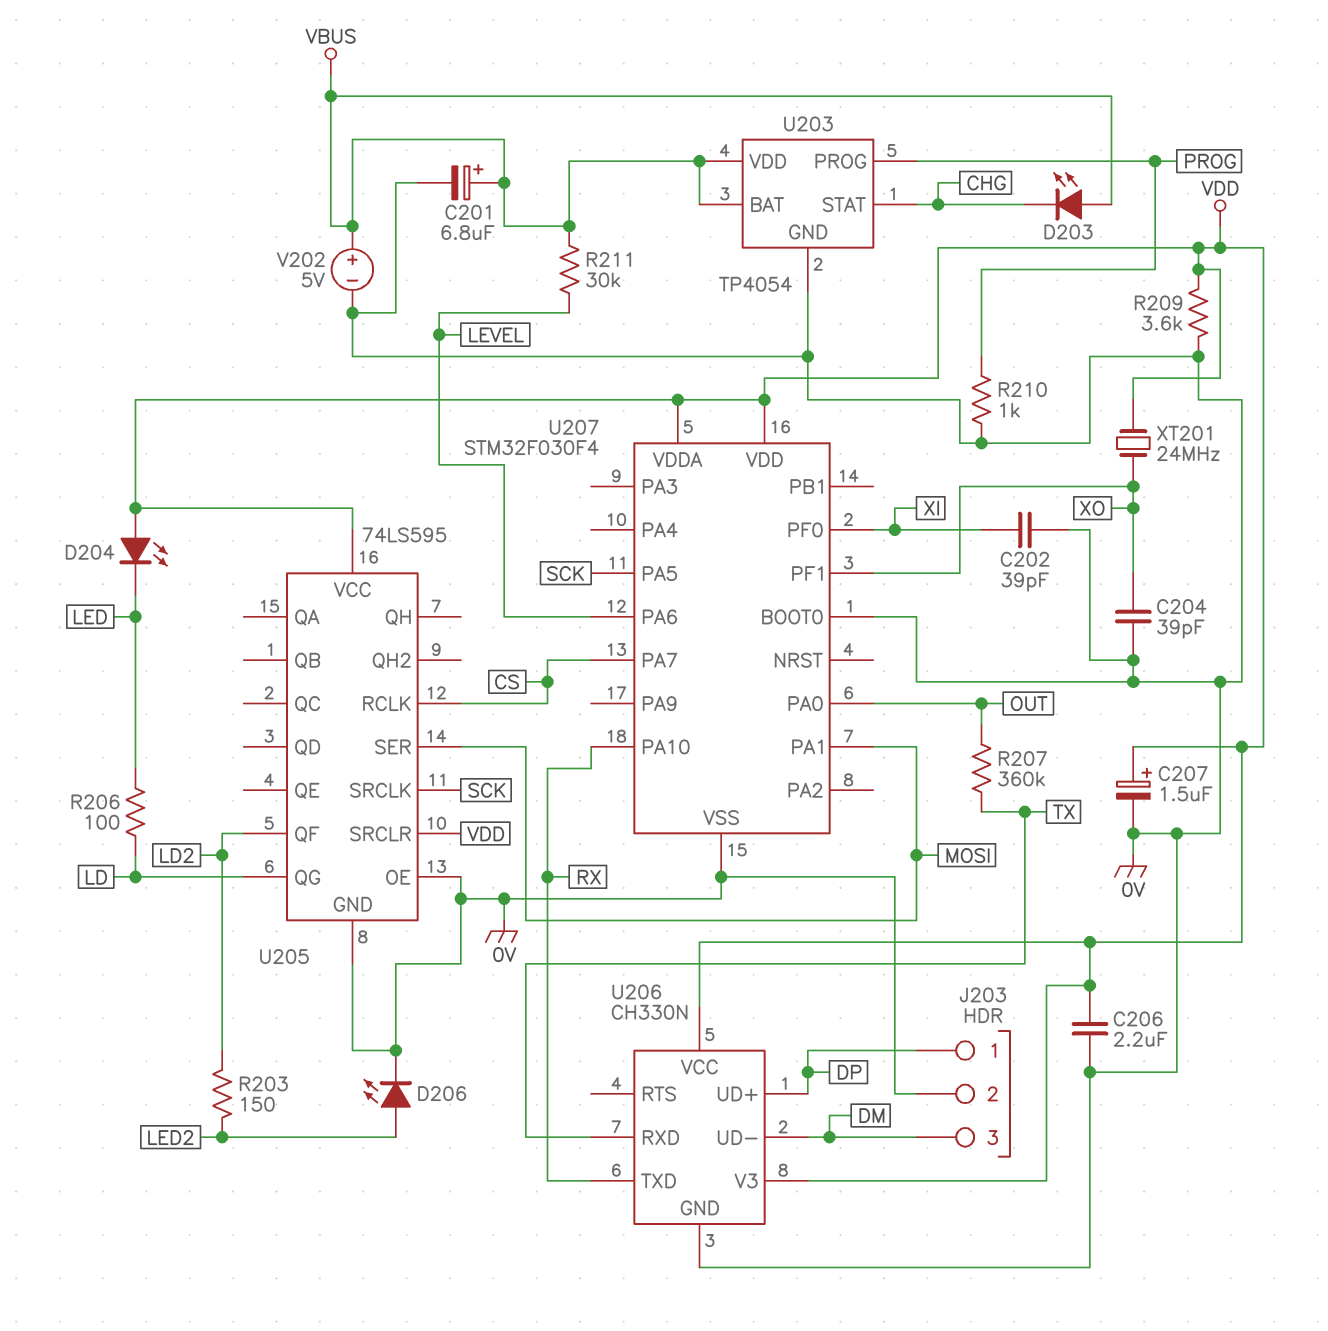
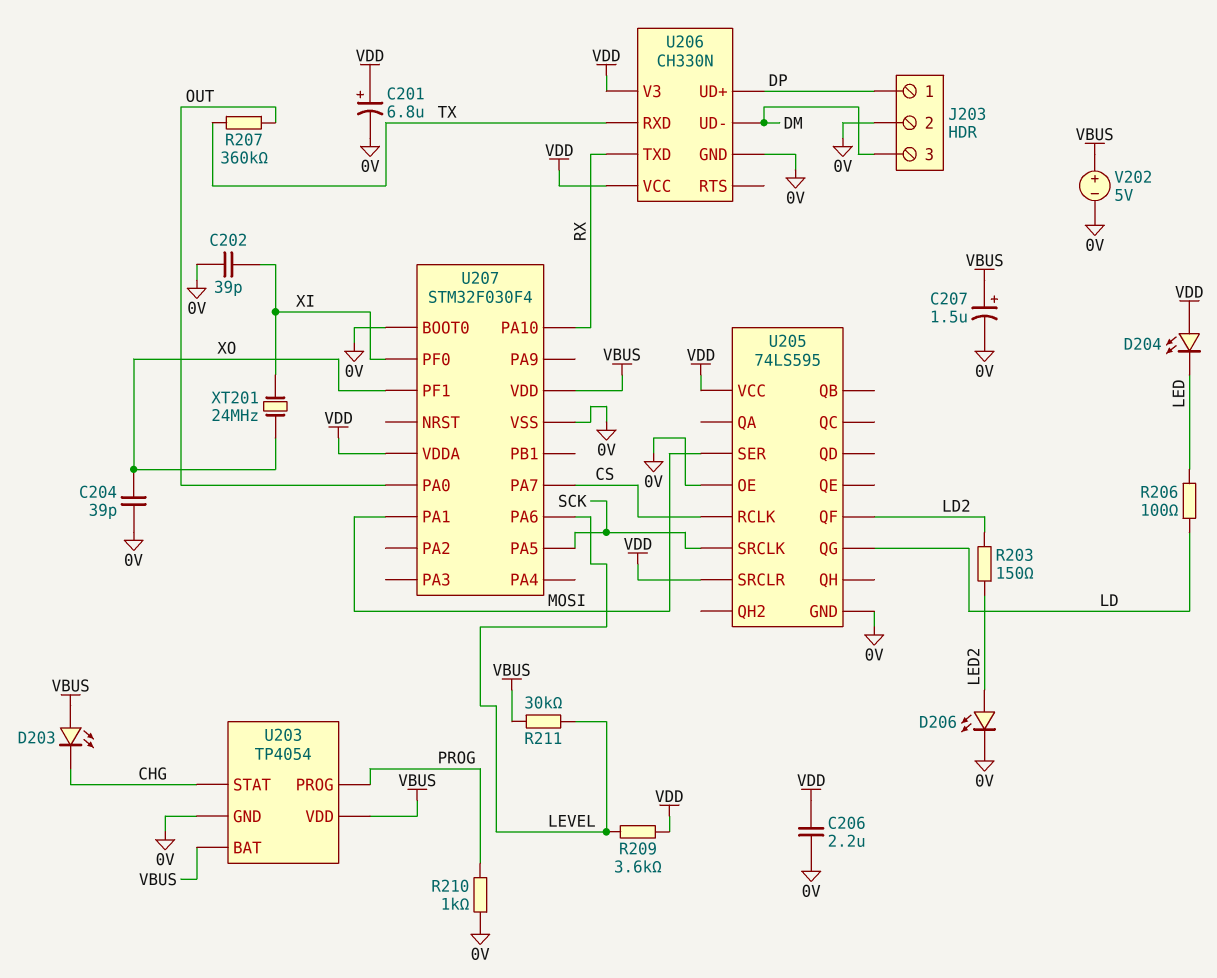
C201: 6.8uF (plus VBUS, minus 0V) -> 6.8uF (plus VDD, minus 0V)
C207: 1.5uF (plus VDD, minus 0V) -> 1.5uF (plus VBUS, minus 0V)
R209: 3.6k (0V, VDD) -> 3.6k (LEVEL, VDD)
U207 pin VDD: VDD -> VBUS
XT201: 24MHz (VDD, XO) -> 24MHz (XI, XO)

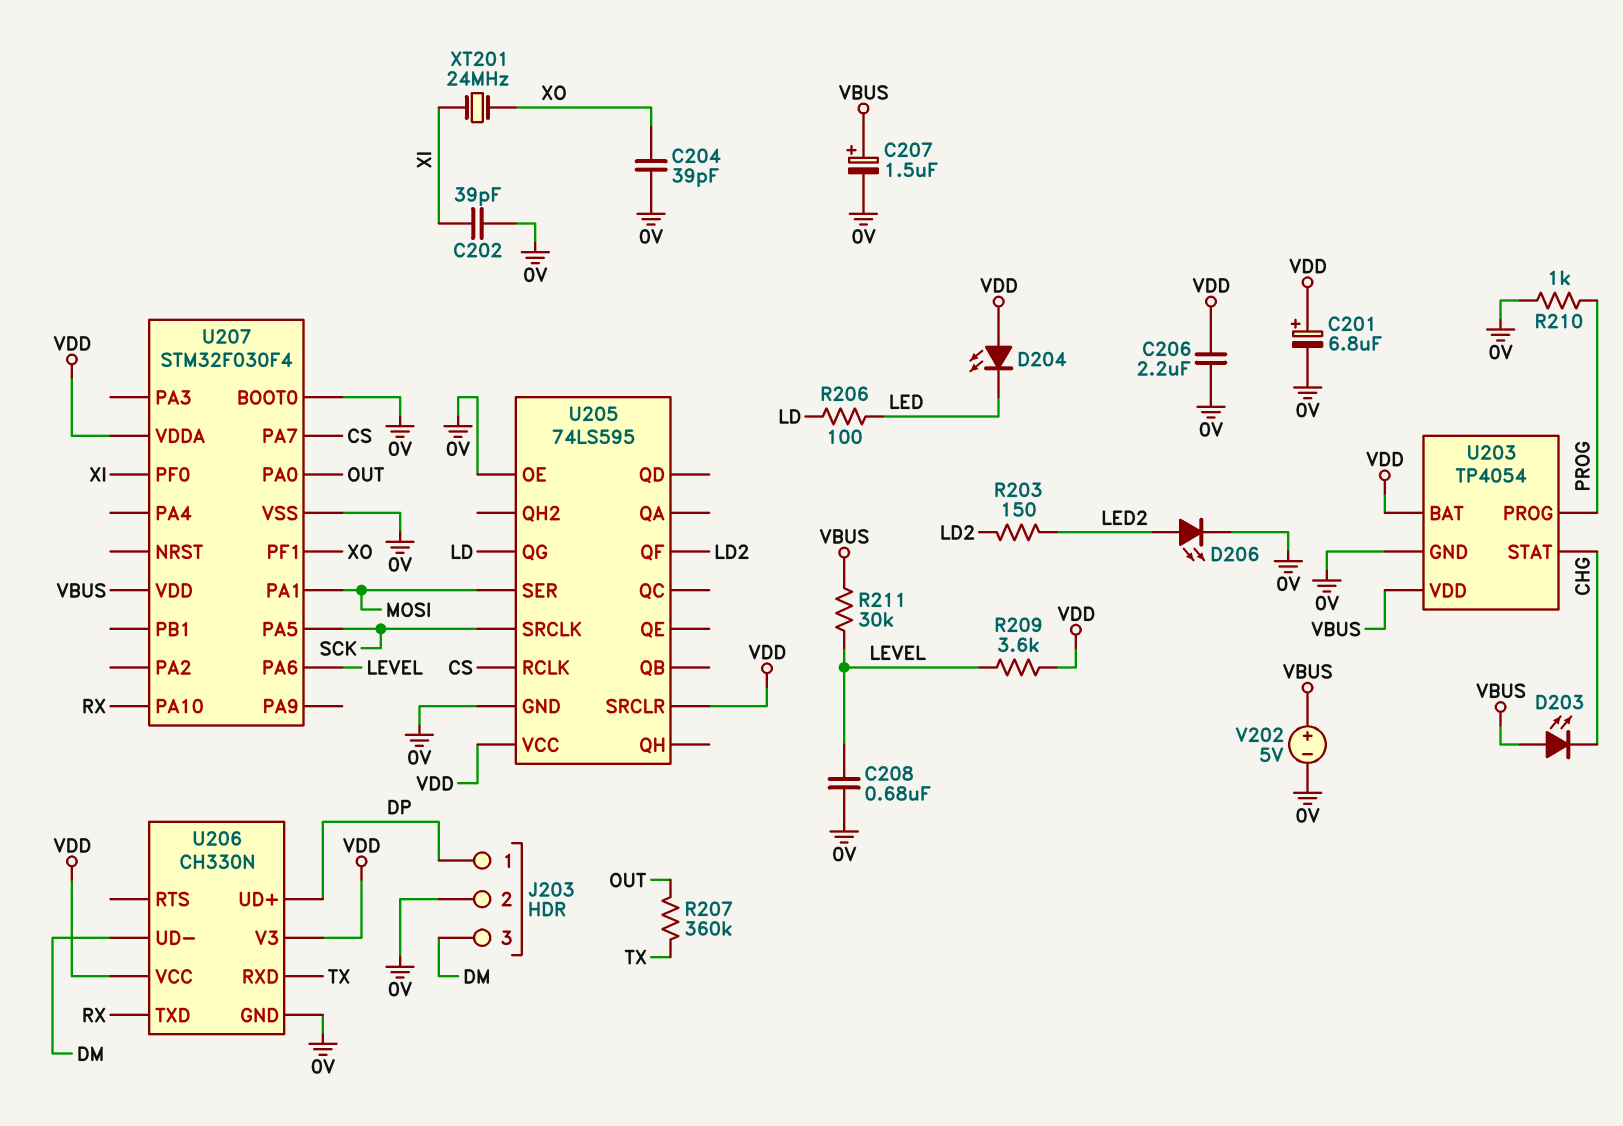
C208: none -> 680nF (0V, LEVEL)
U203 pin BAT: VBUS -> VDD

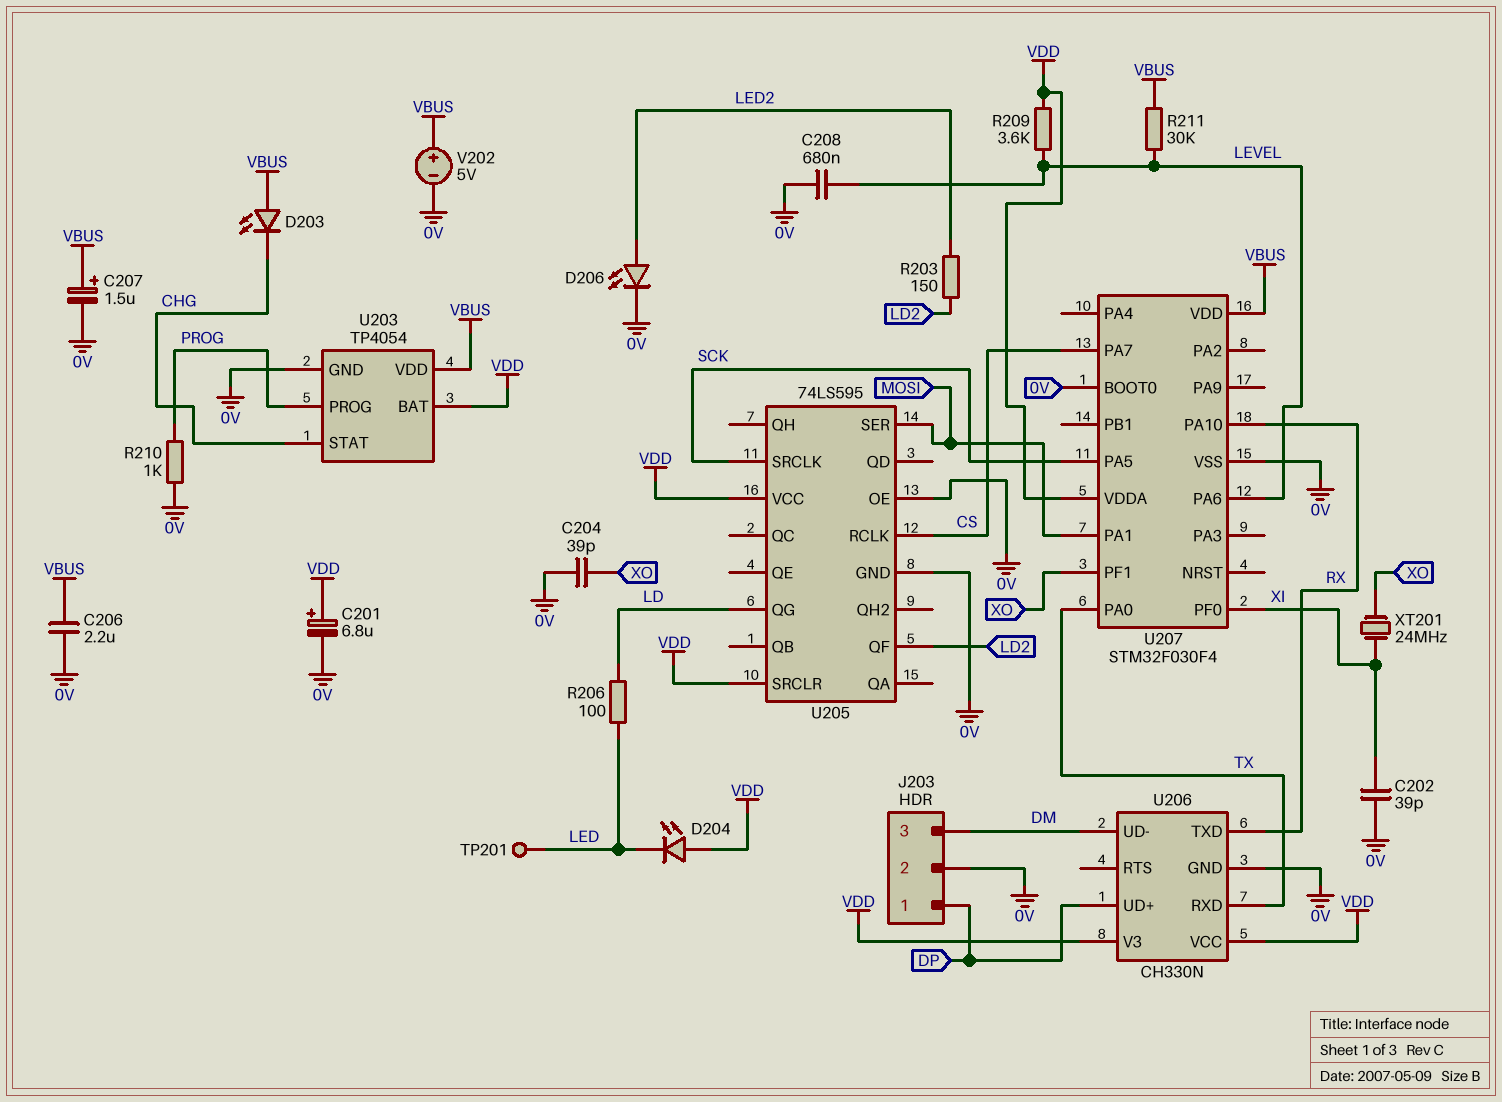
C206: 2.2uF (0V, VDD) -> 2.2uF (0V, VBUS)
R207: 360k (OUT, TX) -> none
TP201: none -> test point (LED)
U207 pin PA0: OUT -> TX

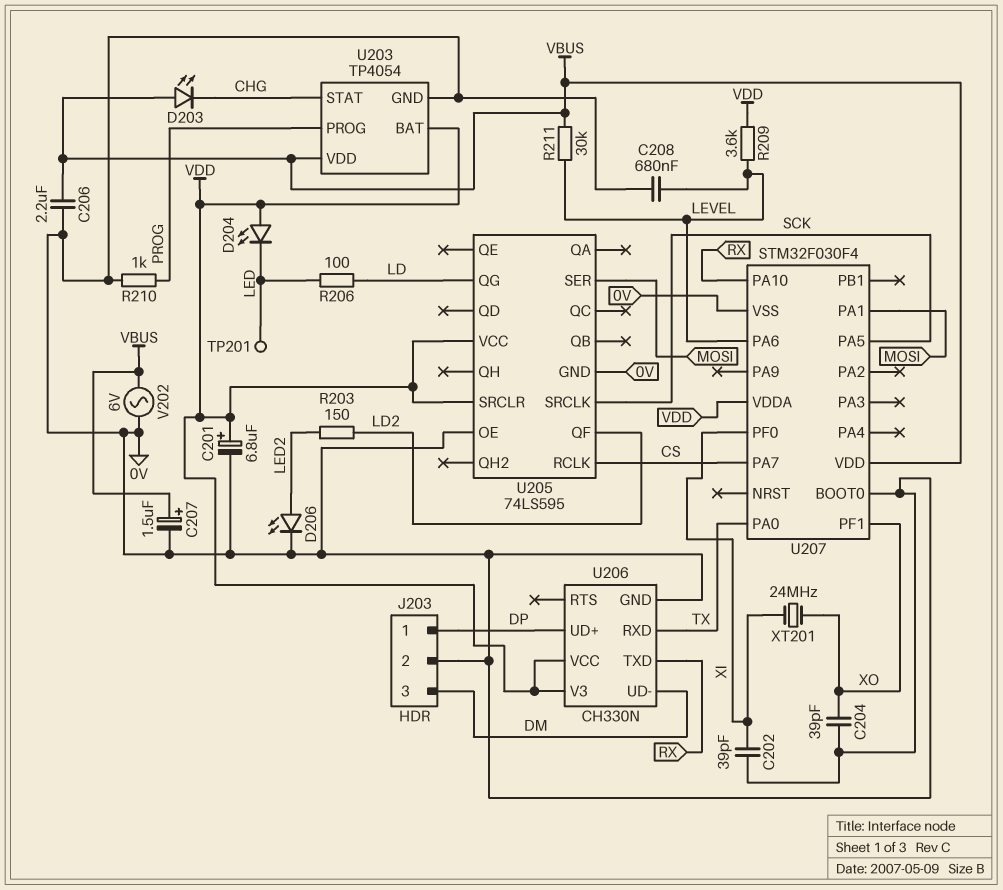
V202: 5V (plus VBUS, minus 0V) -> AC 6V (0V, VBUS)

